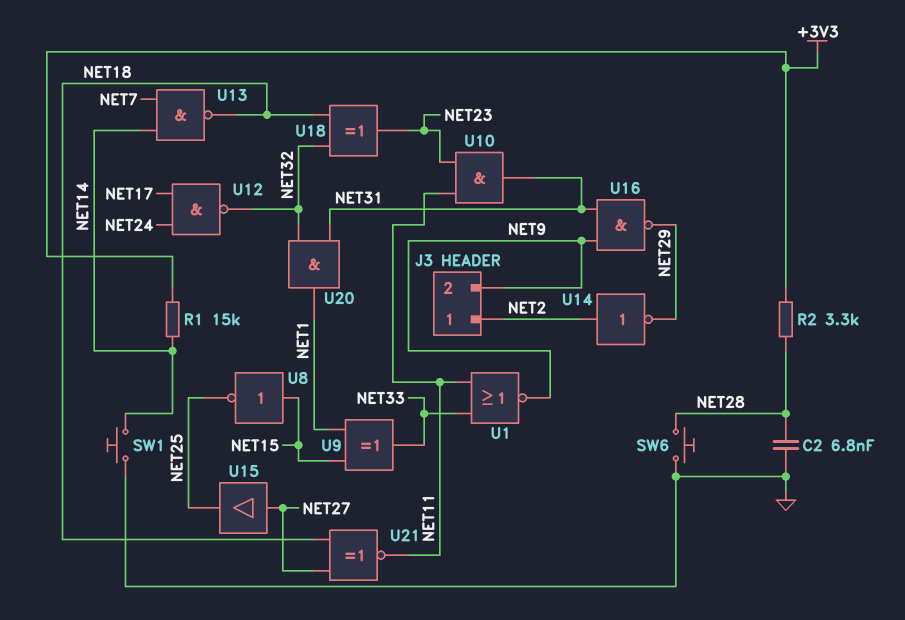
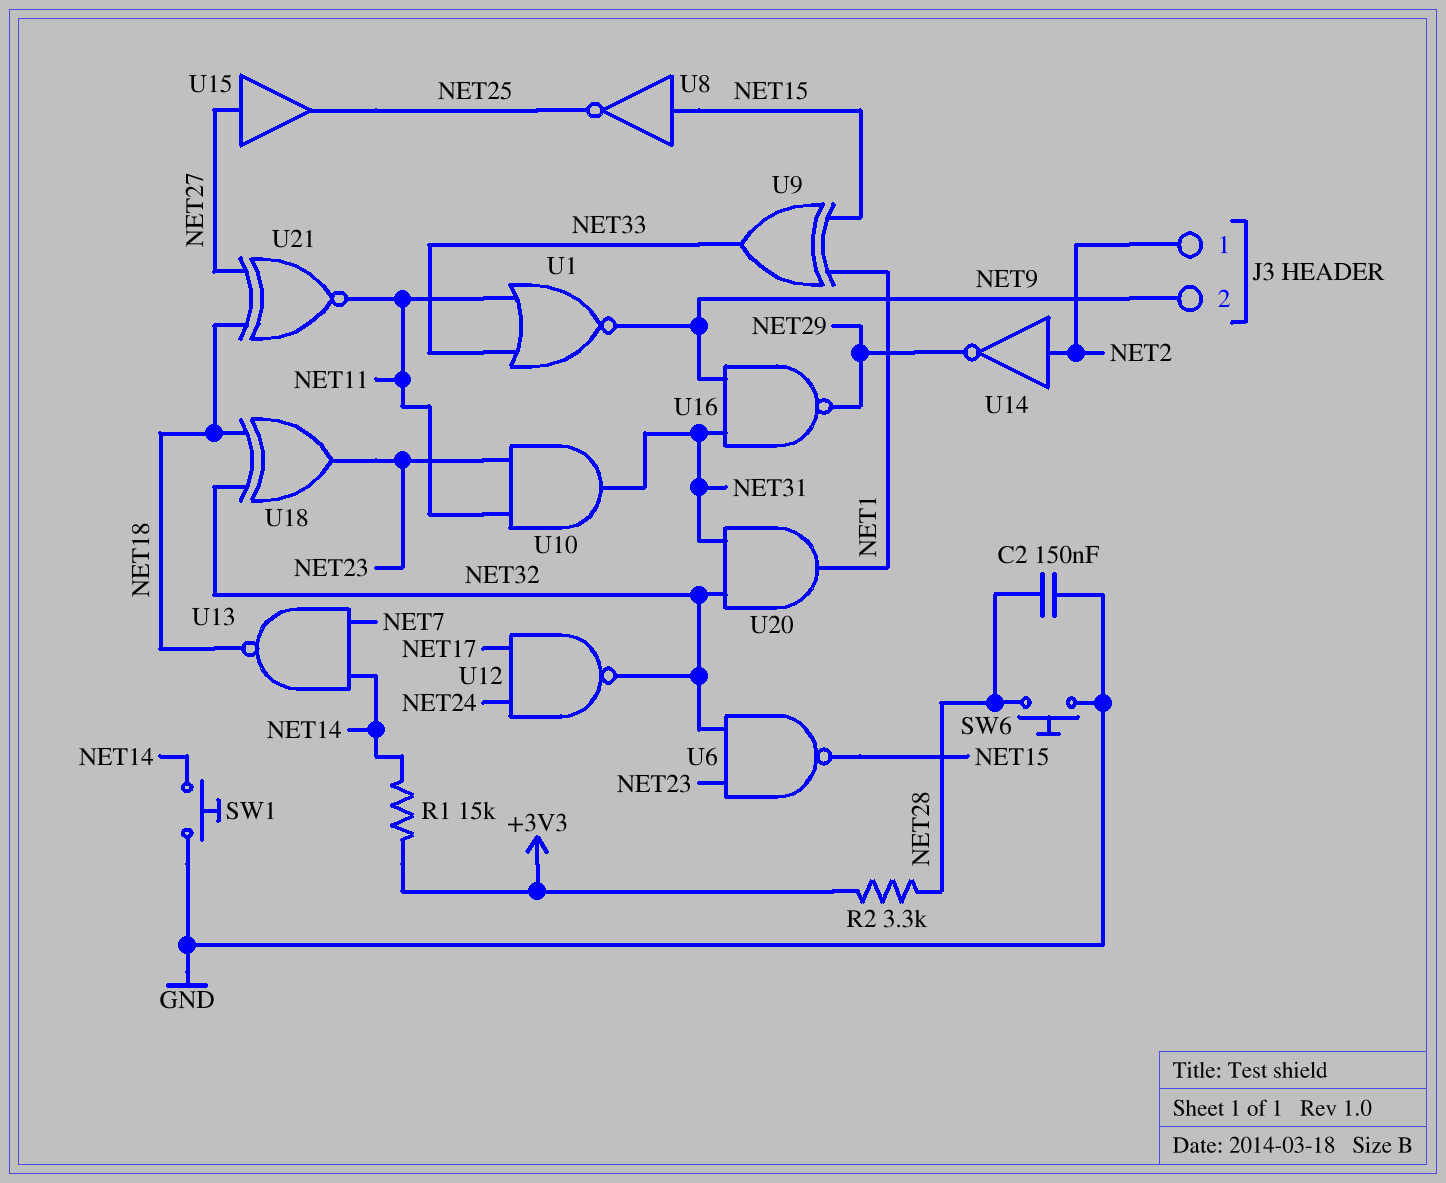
C2: 6.8nF (GND, NET28) -> 150nF (GND, NET28)
U6: none -> NAND (in NET23, in NET32, out NET15)

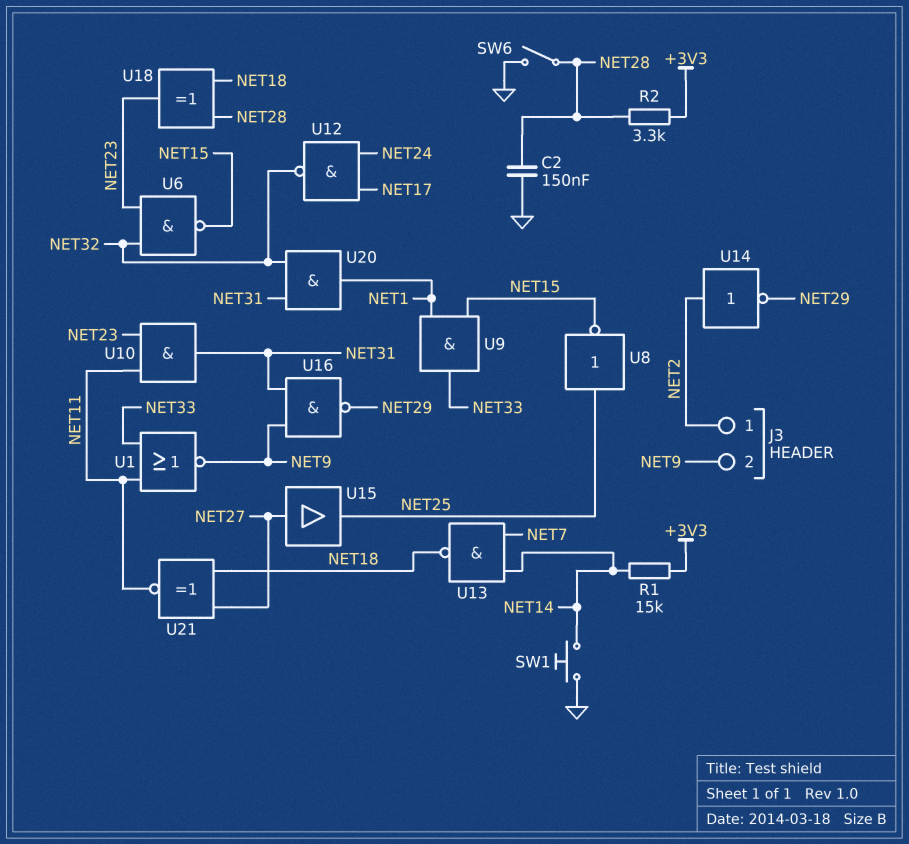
SW6: button (GND, NET28) -> switch (GND, NET28)
U8: NOT (in NET15, out NET25) -> NOT (in NET25, out NET15)
U9: XOR (in NET1, in NET15, out NET33) -> AND (in NET1, in NET15, out NET33)
U18: XOR (in NET18, in NET32, out NET23) -> XOR (in NET18, in NET28, out NET23)

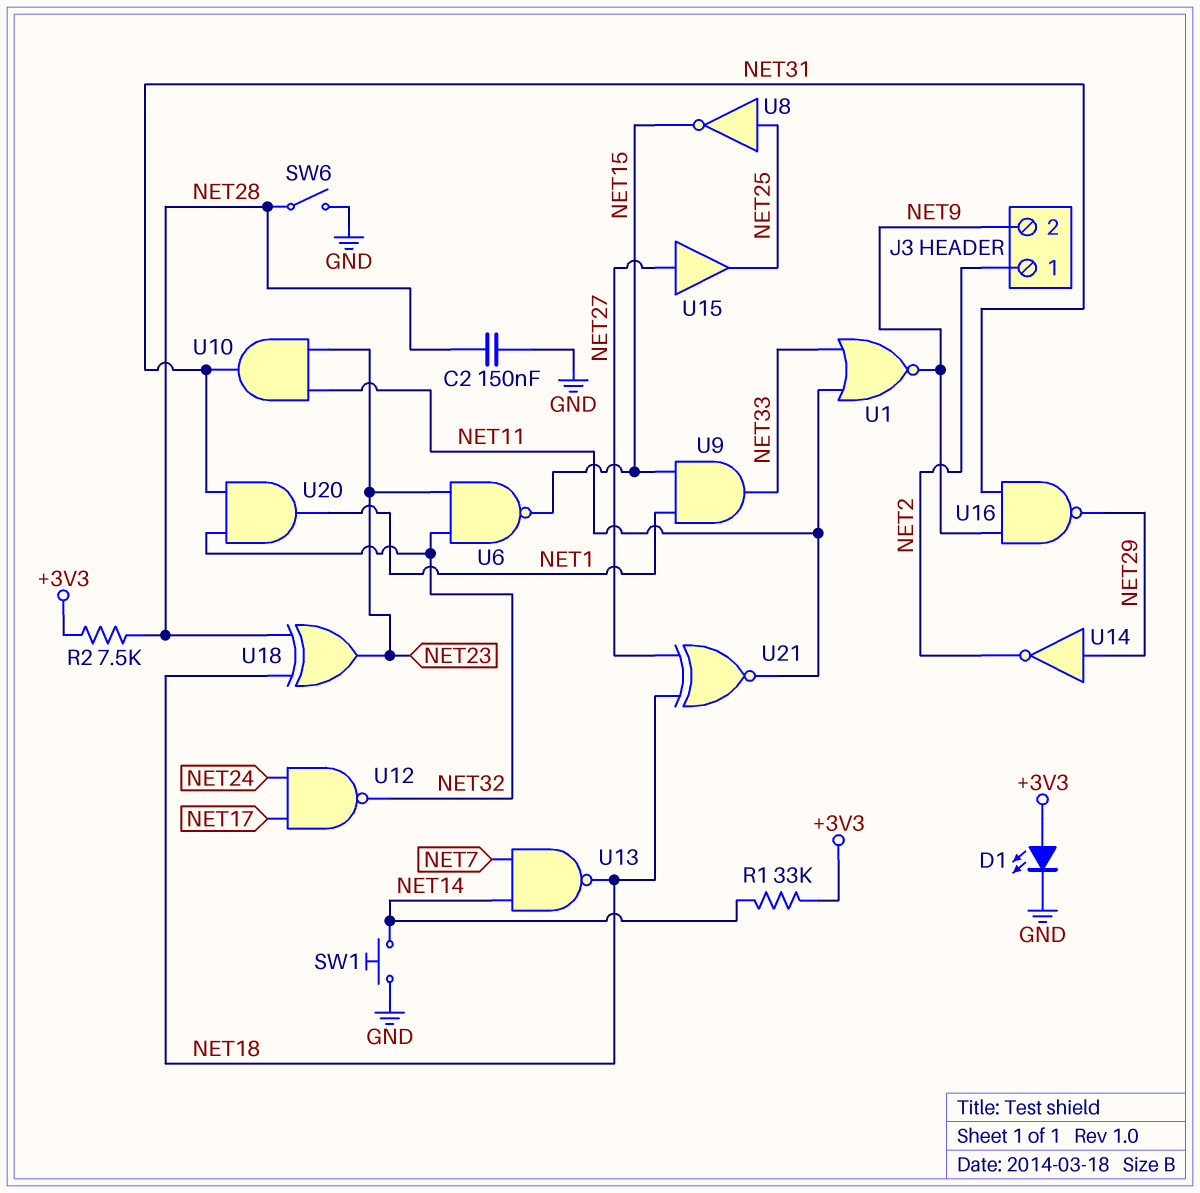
D1: none -> LED (A +3V3, K GND)
R1: 15k (+3V3, NET14) -> 33k (+3V3, NET14)
R2: 3.3k (+3V3, NET28) -> 7.5k (+3V3, NET28)
U14: NOT (in NET2, out NET29) -> NOT (in NET29, out NET2)

